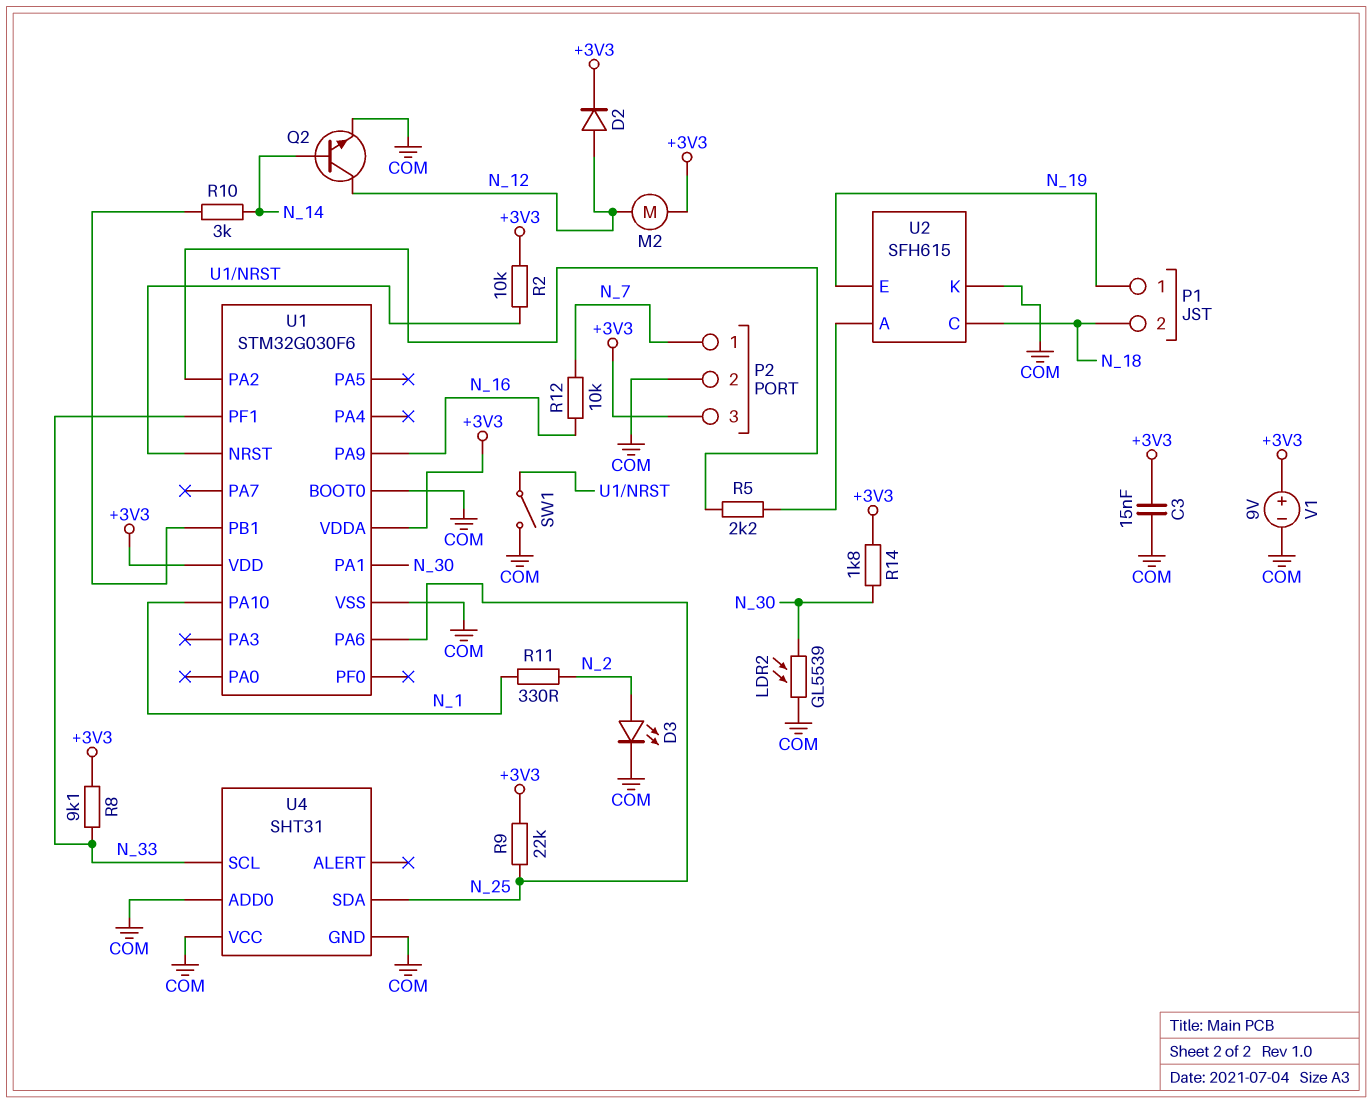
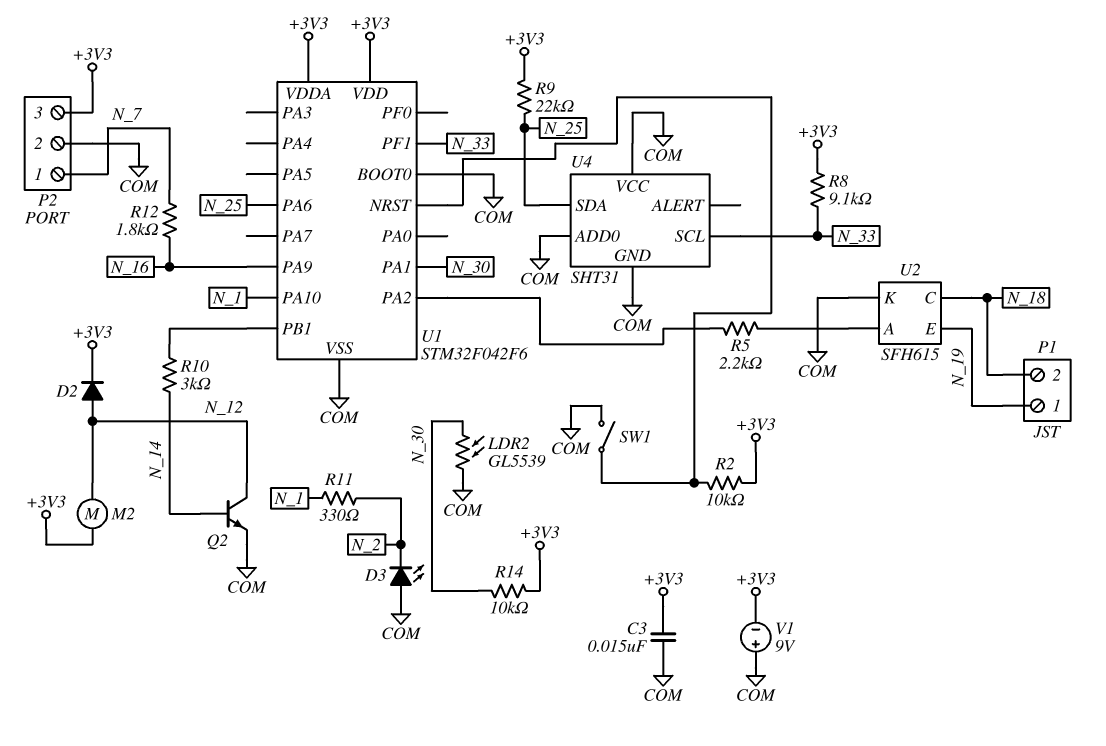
D3: LED (A N_2, K COM) -> LED (A COM, K N_2)
R12: 10k (N_7, N_16) -> 1.8k (N_7, N_16)
R14: 1.8k (+3V3, N_30) -> 10k (+3V3, N_30)
U1: STM32G030F6 -> STM32F042F6
V1: 9V (plus +3V3, minus COM) -> 9V (plus COM, minus +3V3)

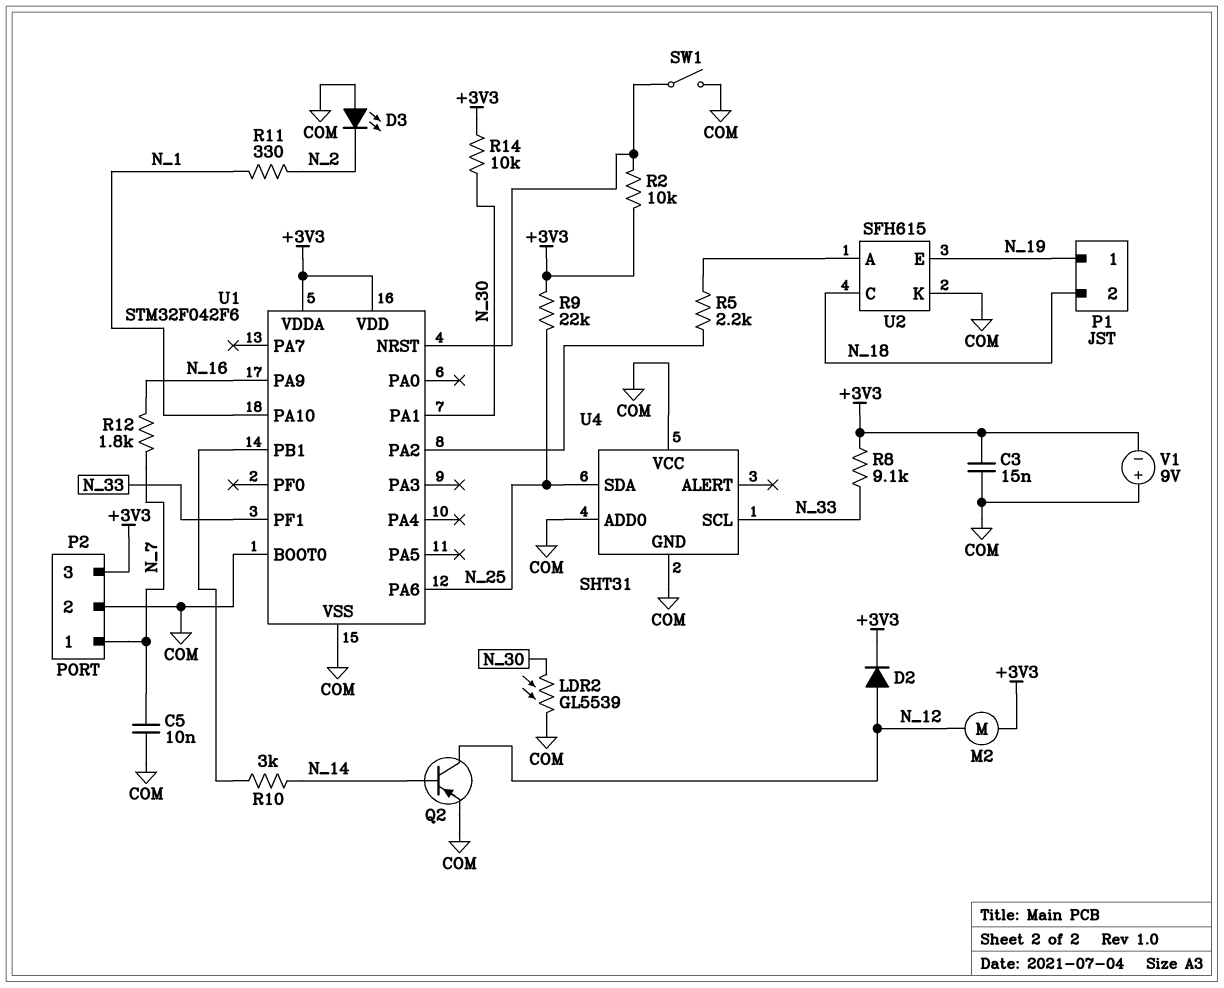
C5: none -> 10nF (COM, N_7)
Q2: NPN (B N_14, C N_12, E COM) -> PNP (B N_14, C N_12, E COM)

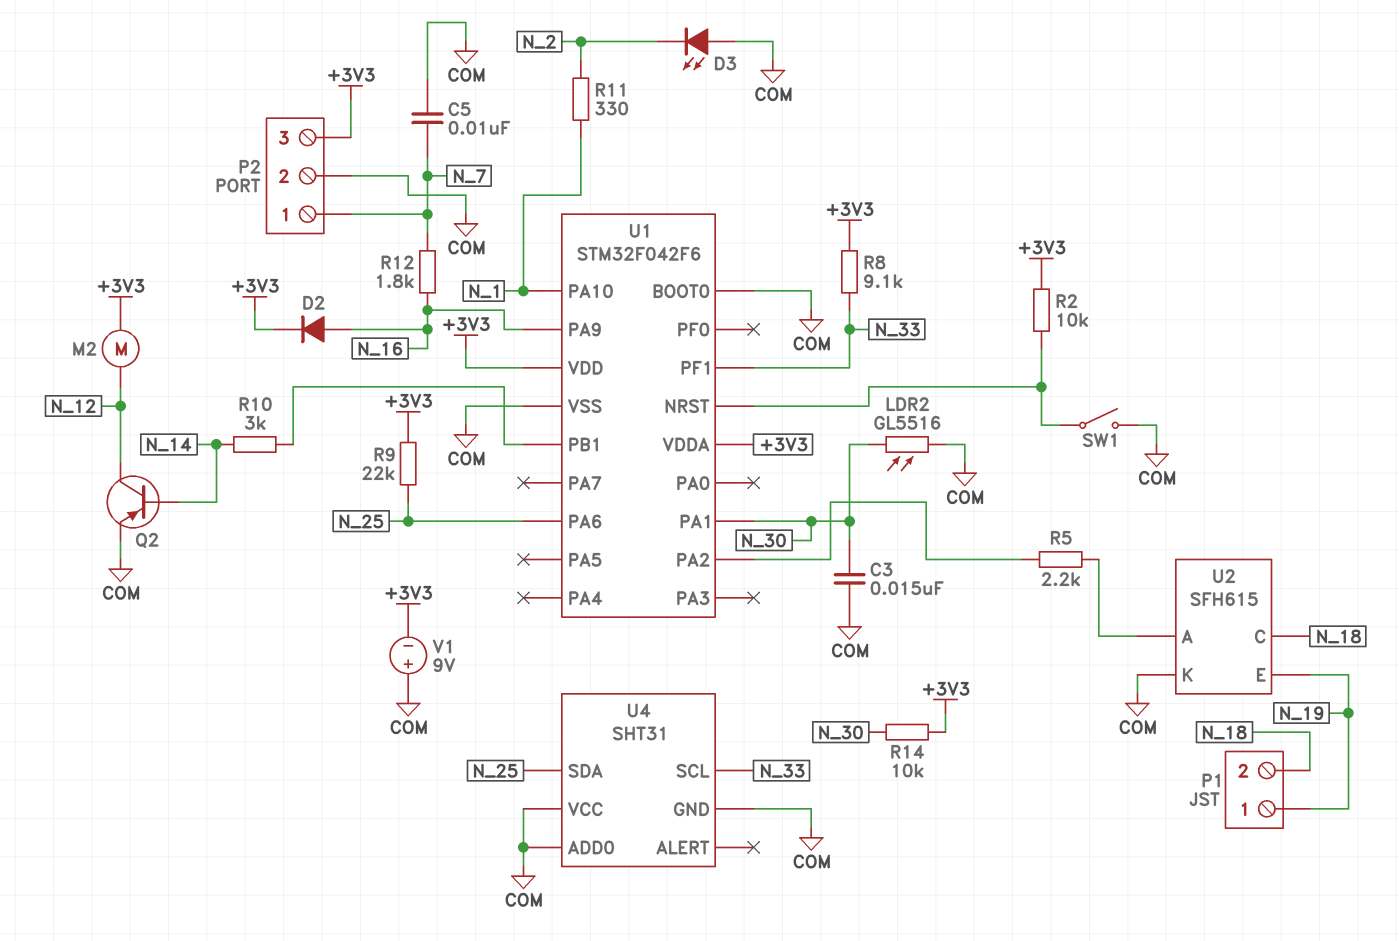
C3: 15nF (+3V3, COM) -> 15nF (COM, N_30)
D2: diode (A N_12, K +3V3) -> diode (A N_16, K +3V3)
LDR2: GL5539 (COM, N_30) -> GL5516 (COM, N_30)

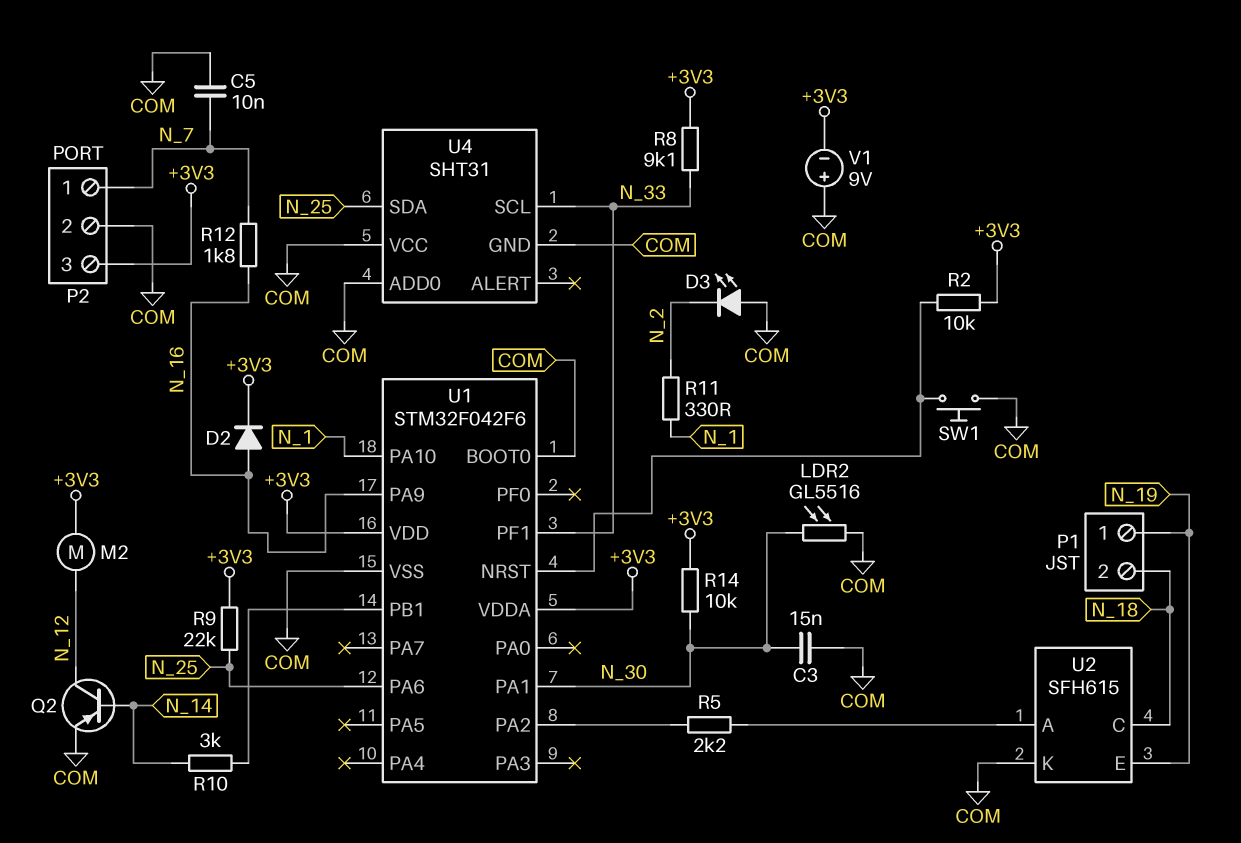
SW1: switch (COM, U1/NRST) -> button (COM, U1/NRST)

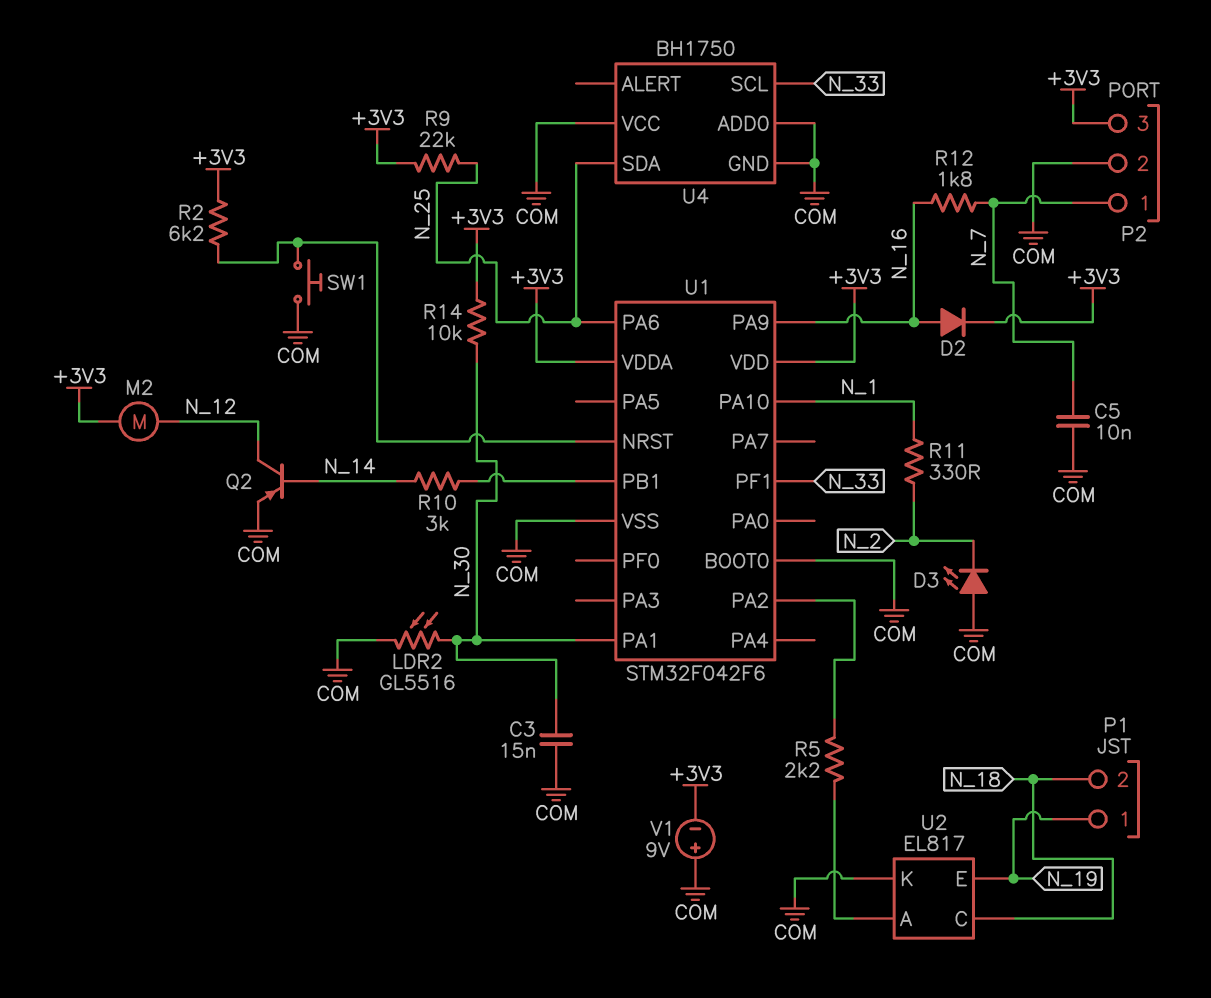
R2: 10k (+3V3, U1/NRST) -> 6.2k (+3V3, U1/NRST)
R8: 9.1k (+3V3, N_33) -> none
U2: SFH615 -> EL817
U4: SHT31 -> BH1750

